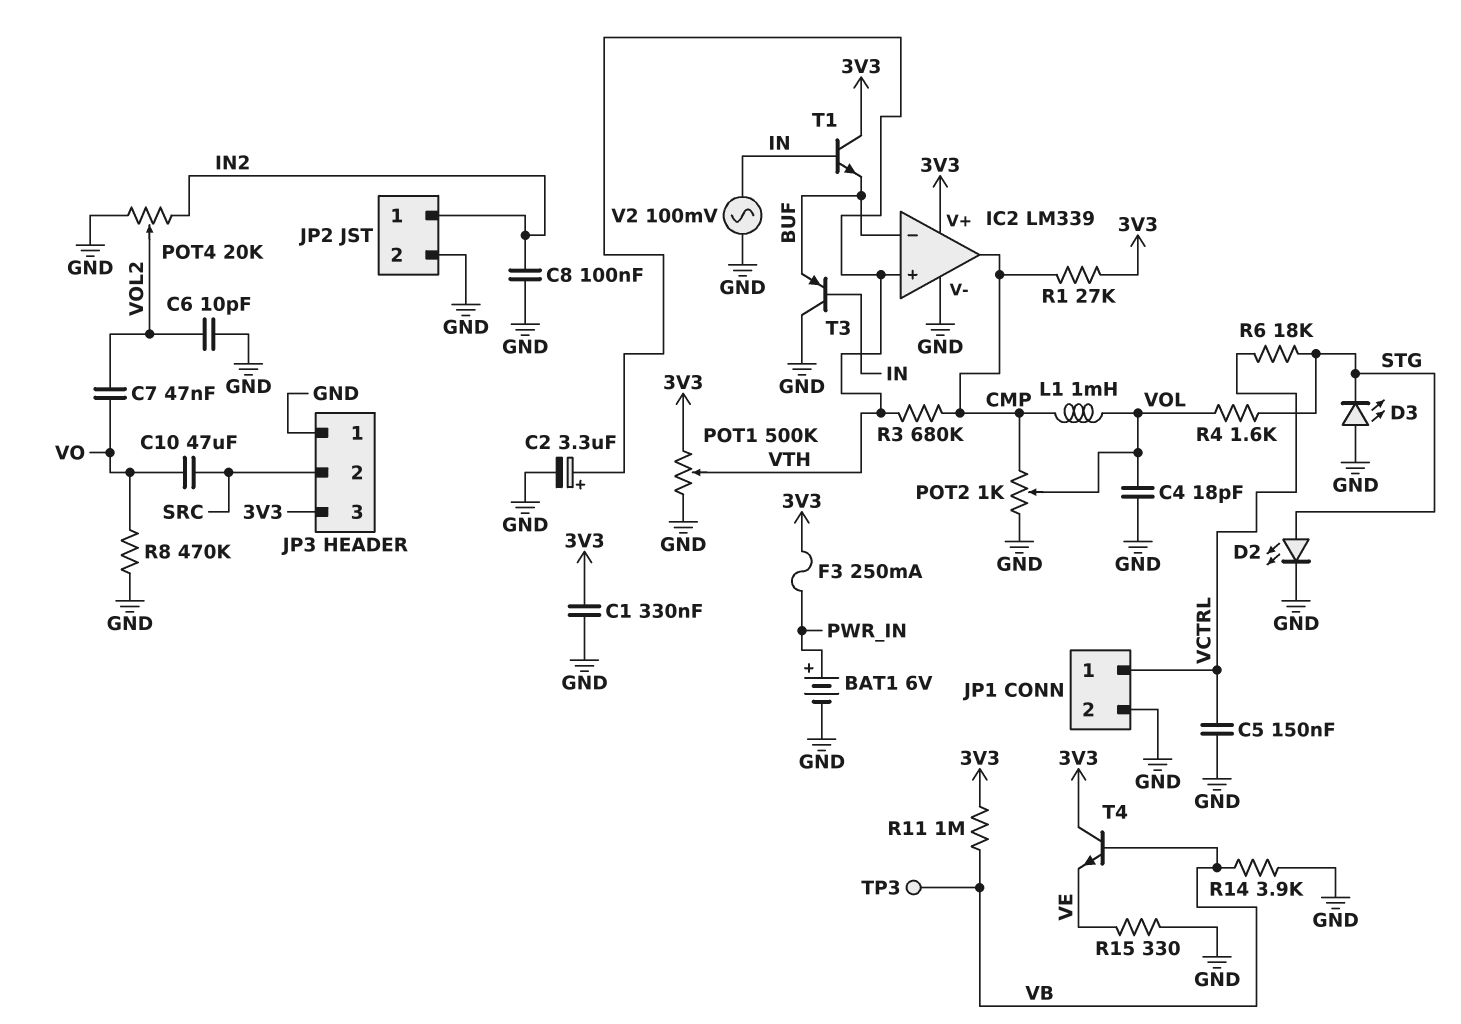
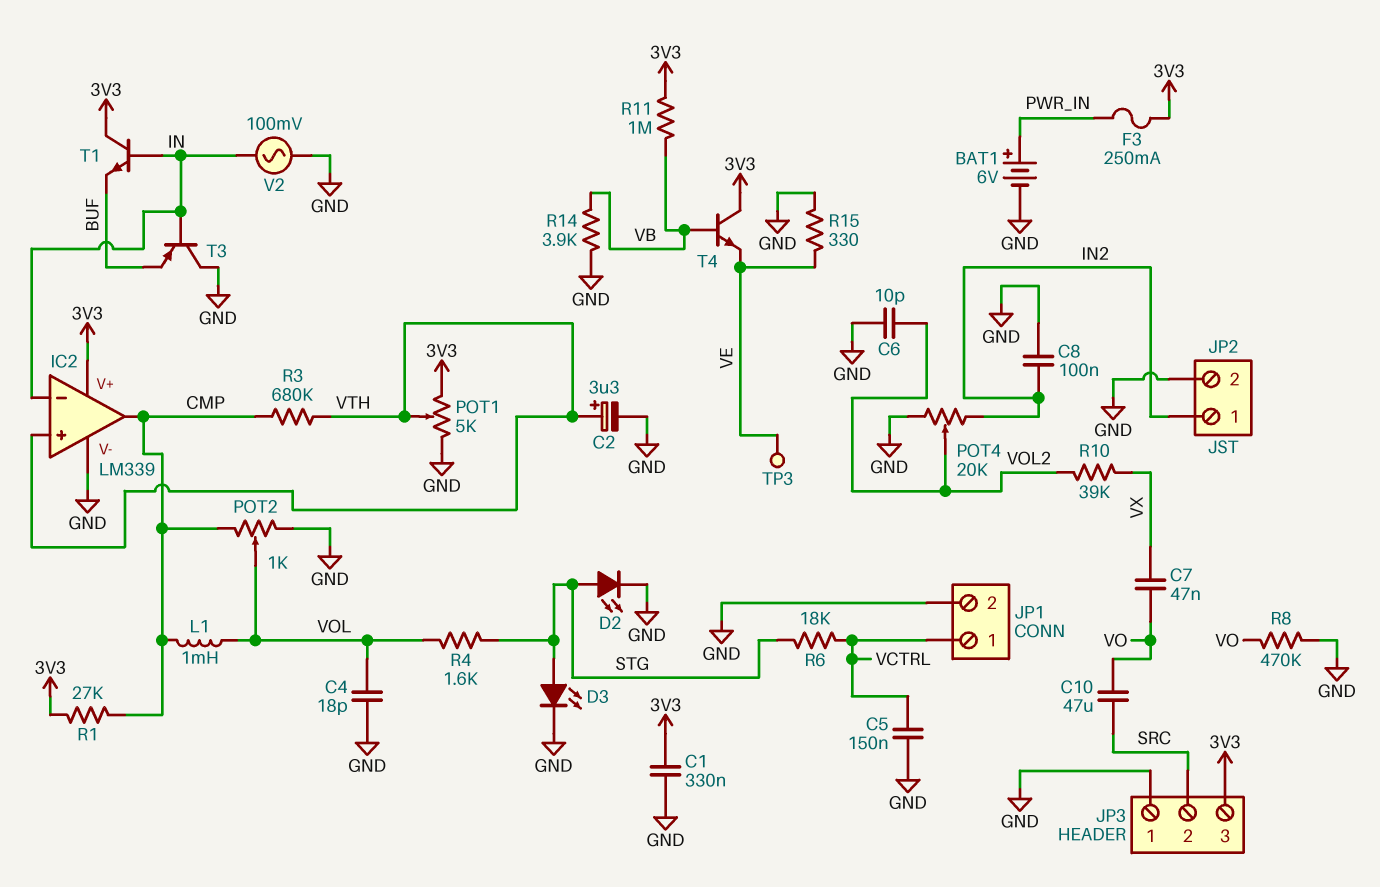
C7: 47nF (VO, VOL2) -> 47nF (VO, VX)
D3: LED (A GND, K STG) -> LED (A STG, K GND)
IC2 pin in-: BUF -> IN
POT1: 500k (3V3, GND, wiper VTH) -> 5k (3V3, GND, wiper VTH)
R10: none -> 39k (VOL2, VX)
TP3: test point (VB) -> test point (VE)

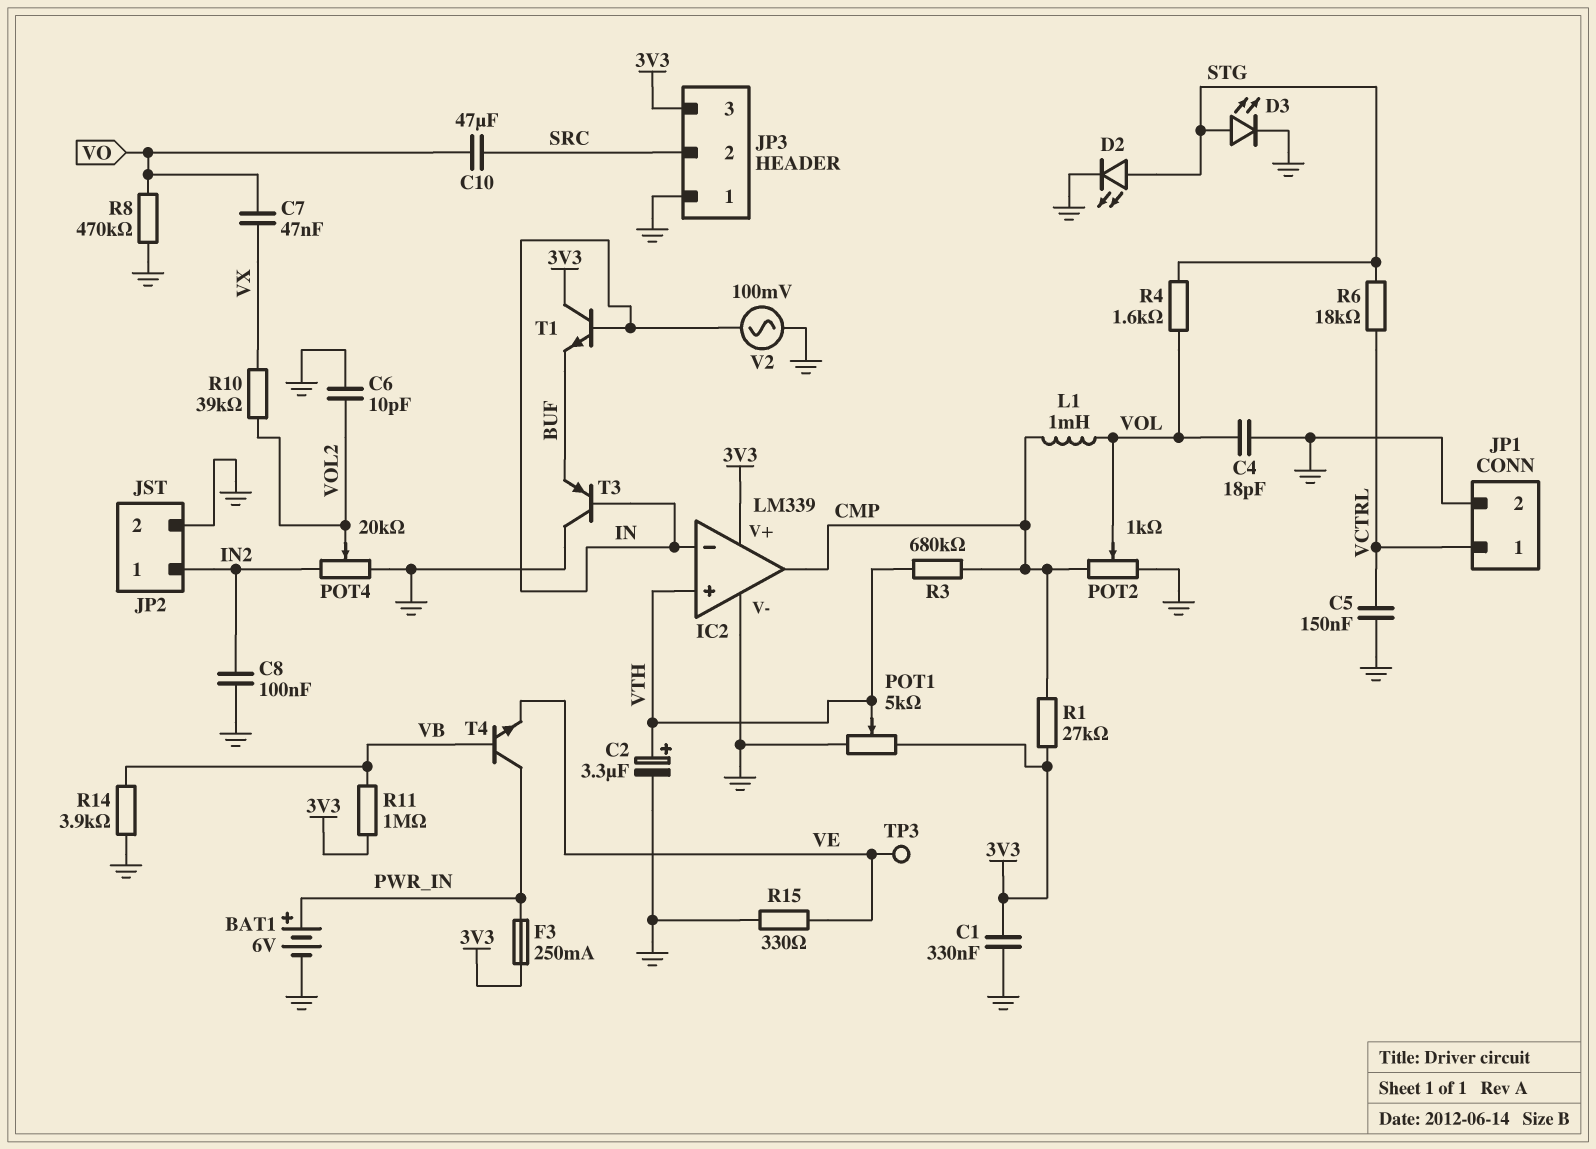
T4: NPN (B VB, C 3V3, E VE) -> NPN (B VB, C PWR_IN, E VE)

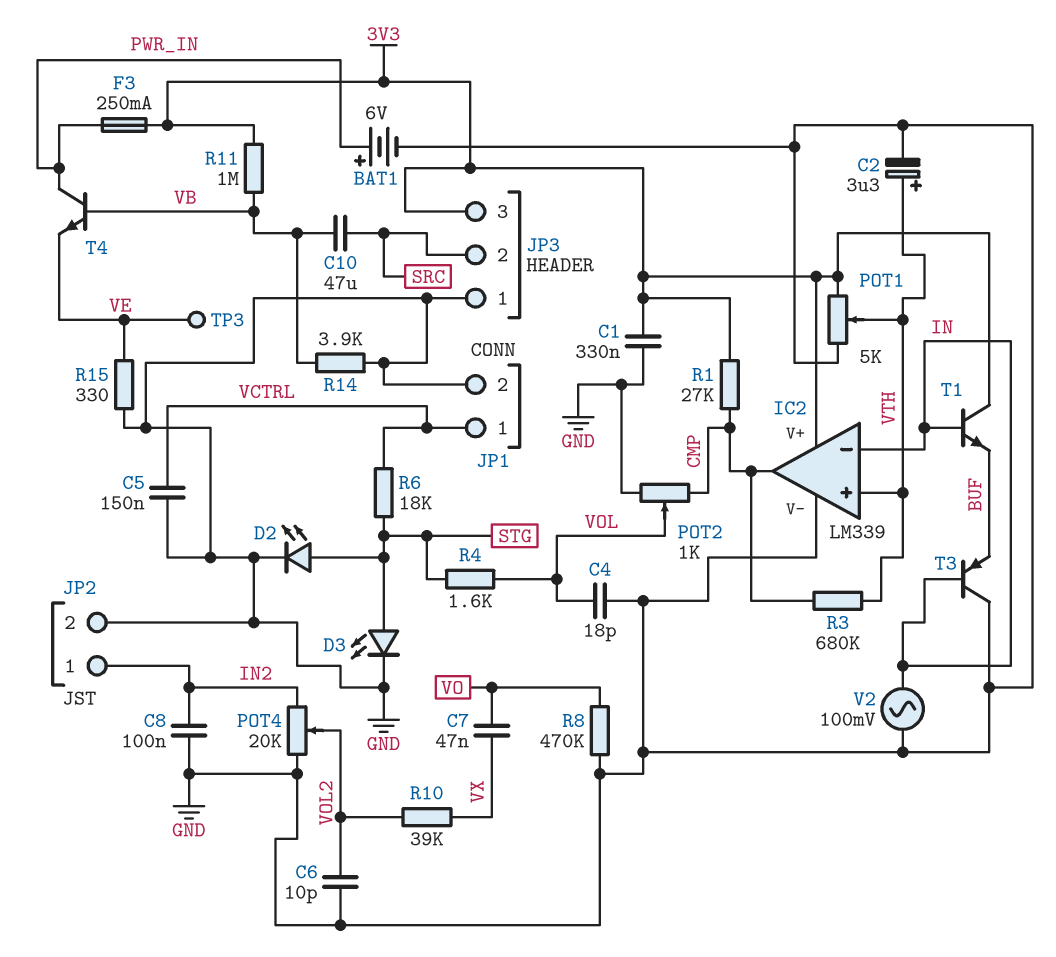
C10: 47uF (SRC, VO) -> 47uF (SRC, VB)
L1: 1mH (CMP, VOL) -> none

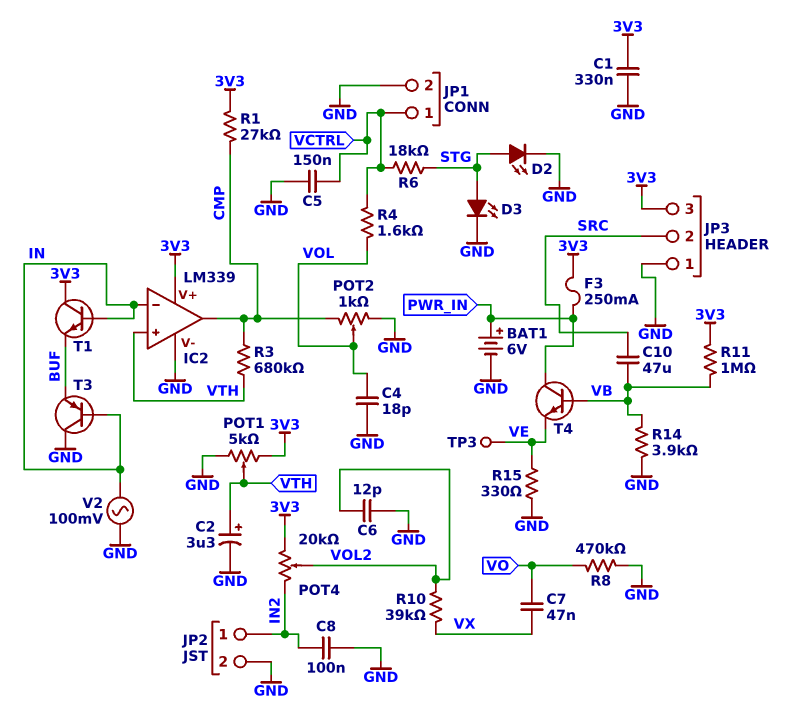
C6: 10pF (GND, VOL2) -> 12pF (GND, VOL2)
POT4: 20k (GND, IN2, wiper VOL2) -> 20k (3V3, IN2, wiper VOL2)
R4: 1.6k (STG, VOL) -> 1.6k (VCTRL, VOL)

